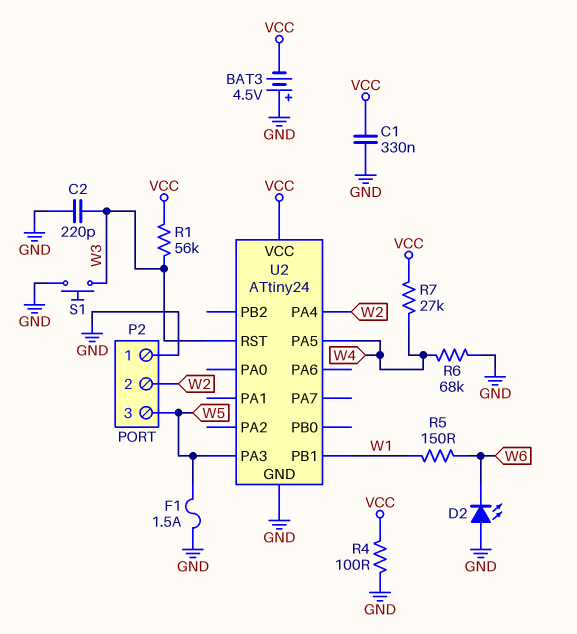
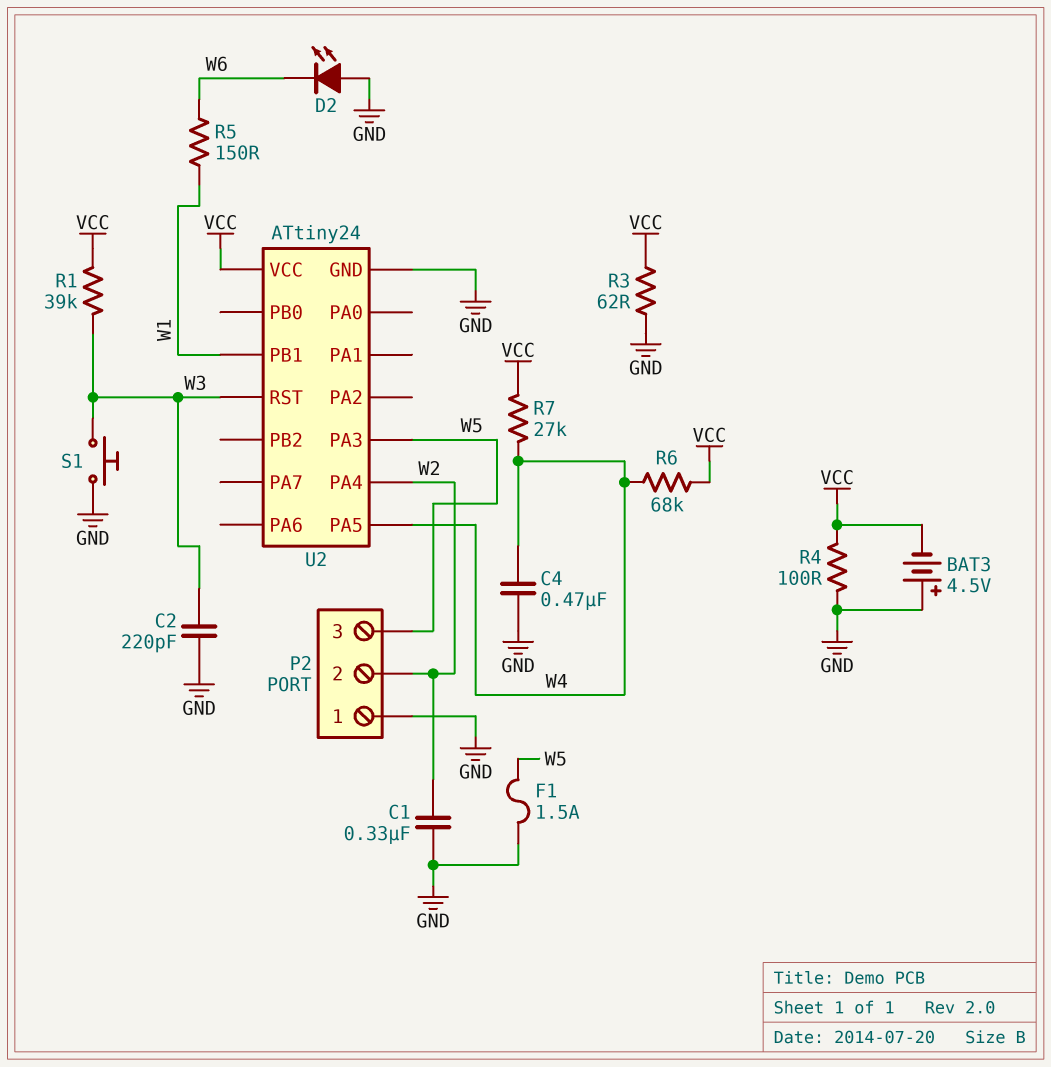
C1: 330nF (GND, VCC) -> 330nF (GND, W2)
C4: none -> 470nF (GND, W4)
R1: 56k (VCC, W3) -> 39k (VCC, W3)
R3: none -> 62 (GND, VCC)
R6: 68k (GND, W4) -> 68k (VCC, W4)

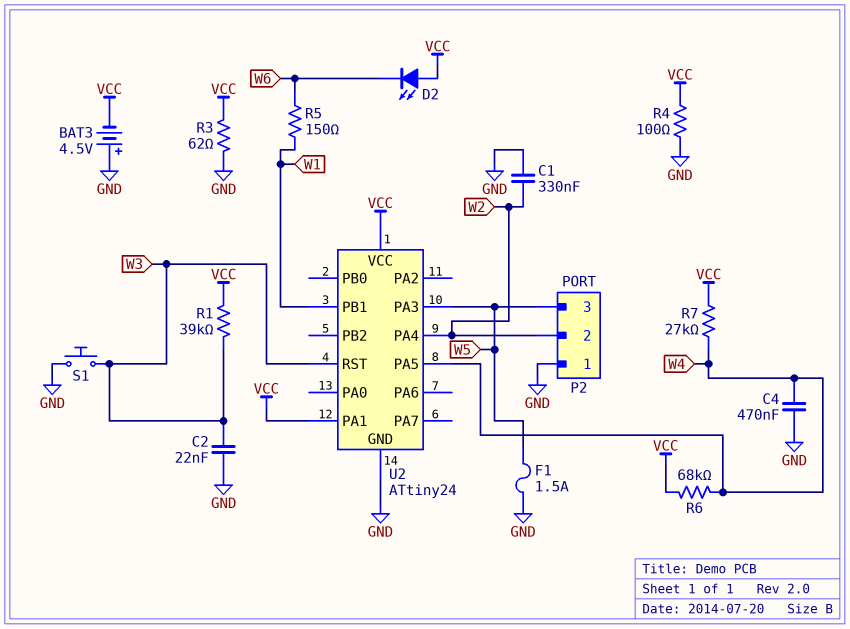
C2: 220pF (GND, W3) -> 22nF (GND, W3)
D2: LED (A GND, K W6) -> LED (A VCC, K W6)
U2 pin PA1: none -> VCC

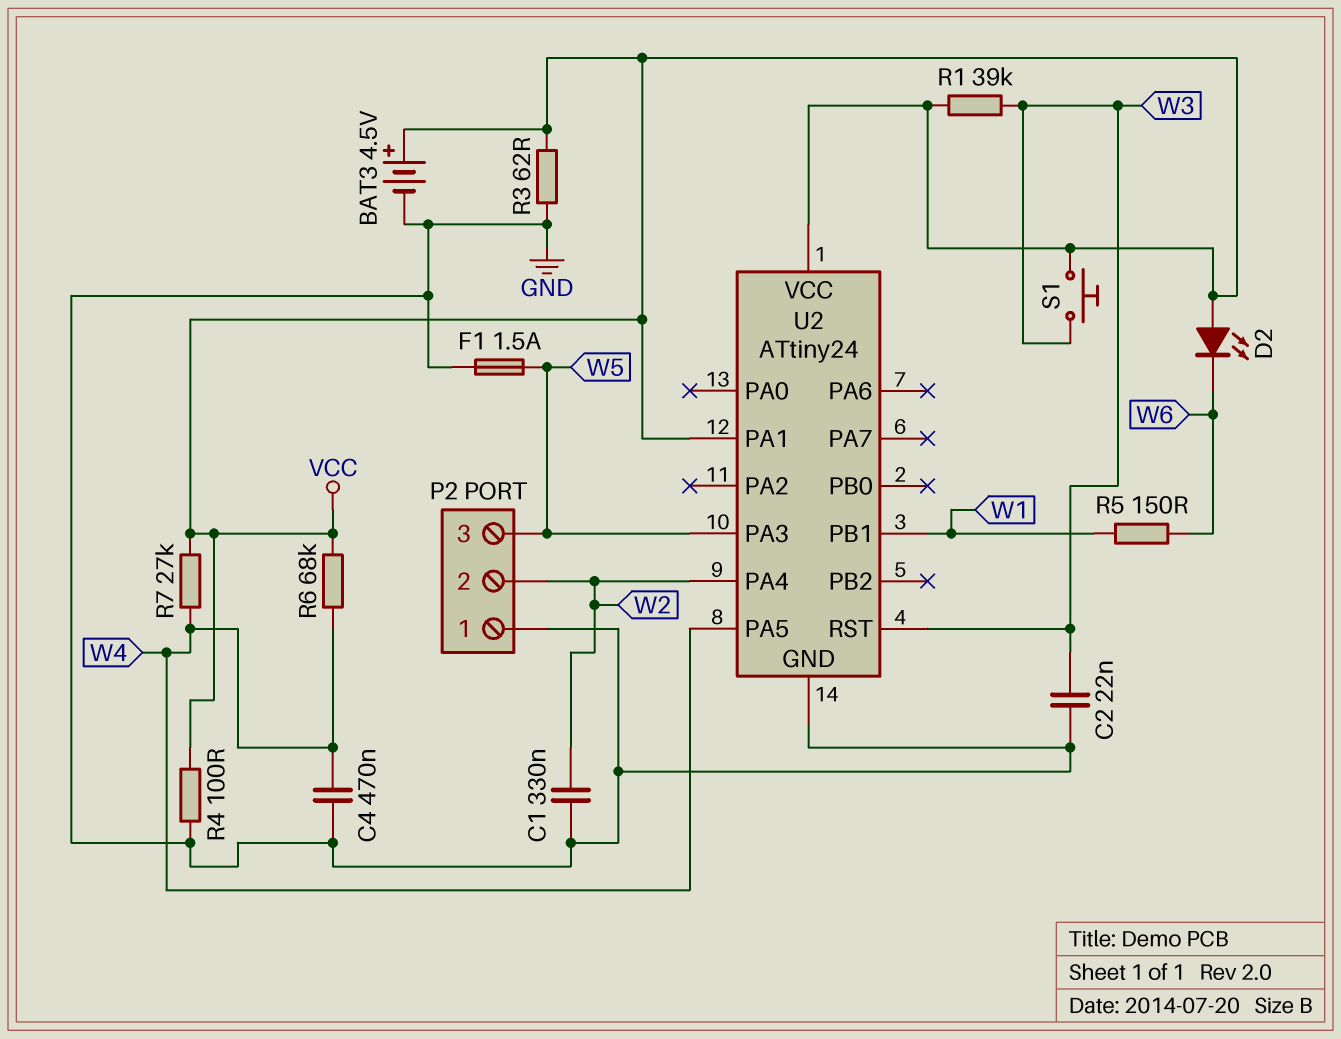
BAT3: 4.5V (plus GND, minus VCC) -> 4.5V (plus VCC, minus GND)
S1: button (GND, W3) -> button (VCC, W3)

